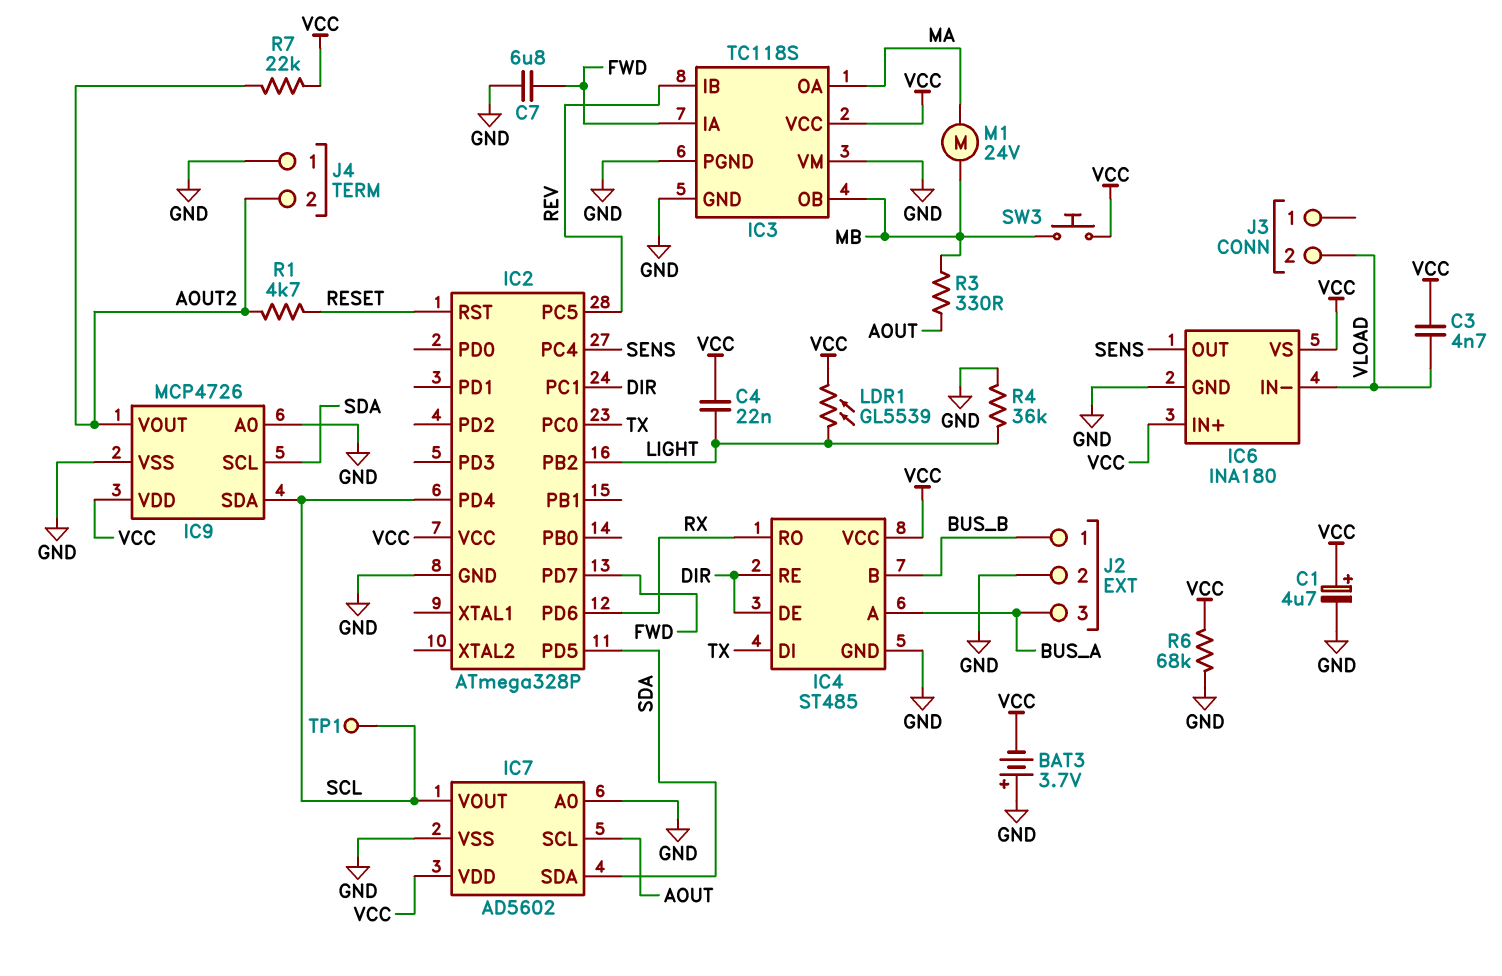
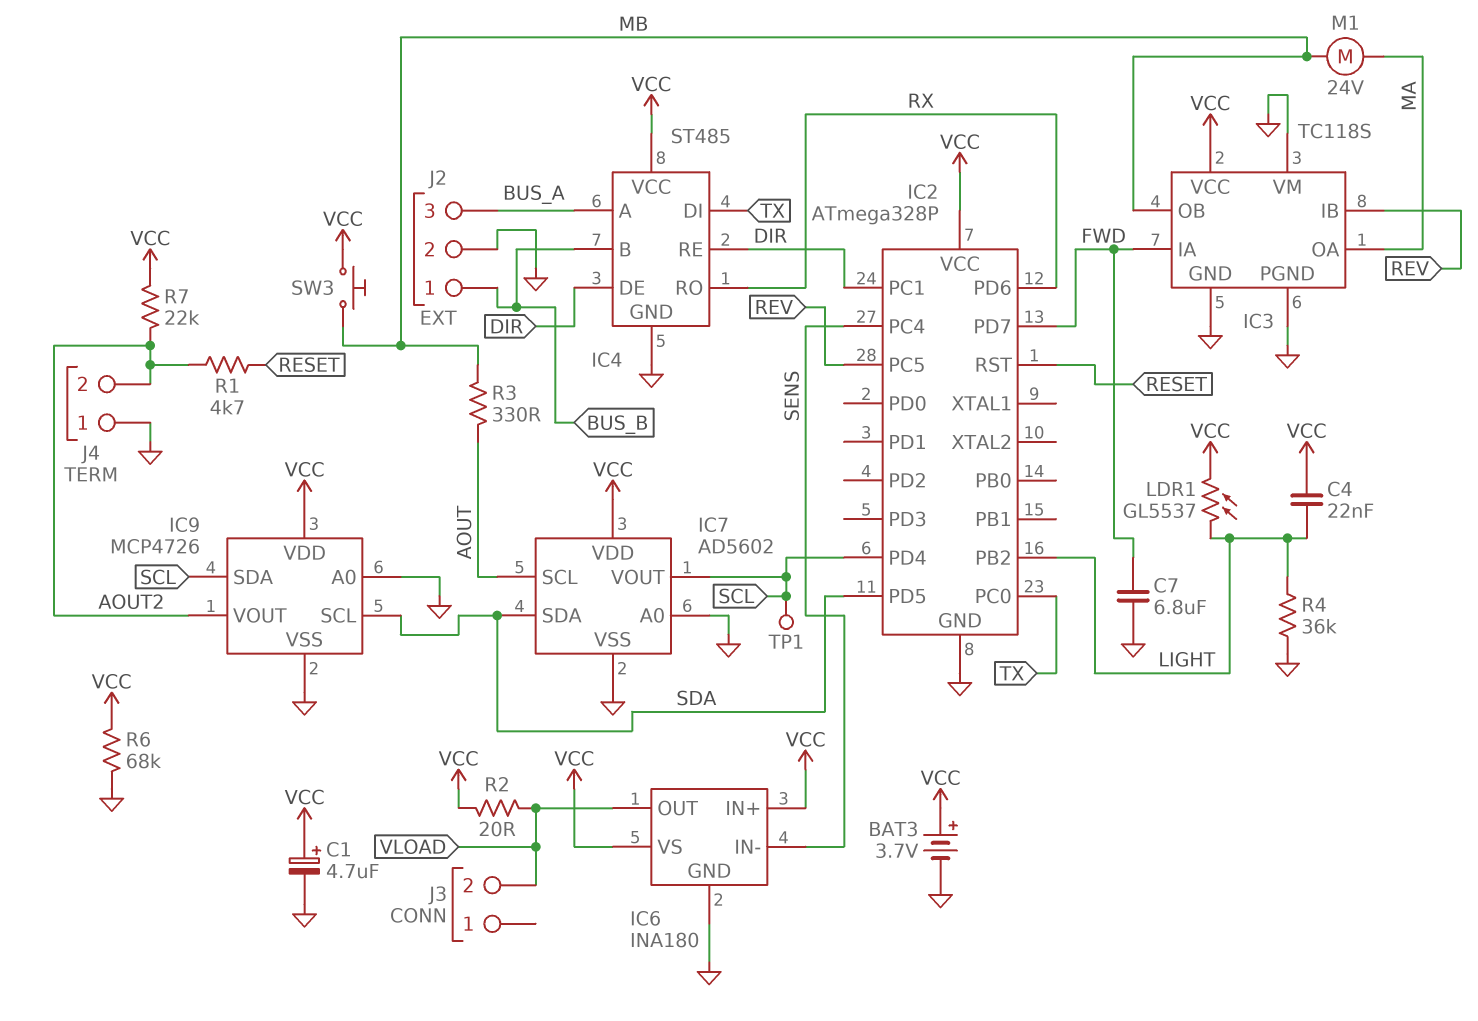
BAT3: 3.7V (plus GND, minus VCC) -> 3.7V (plus VCC, minus GND)
C3: 4.7nF (VCC, VLOAD) -> none
IC6 pin IN-: VLOAD -> SENS
IC6 pin OUT: SENS -> VLOAD
LDR1: GL5539 (LIGHT, VCC) -> GL5537 (LIGHT, VCC)
R2: none -> 20 (VCC, VLOAD)

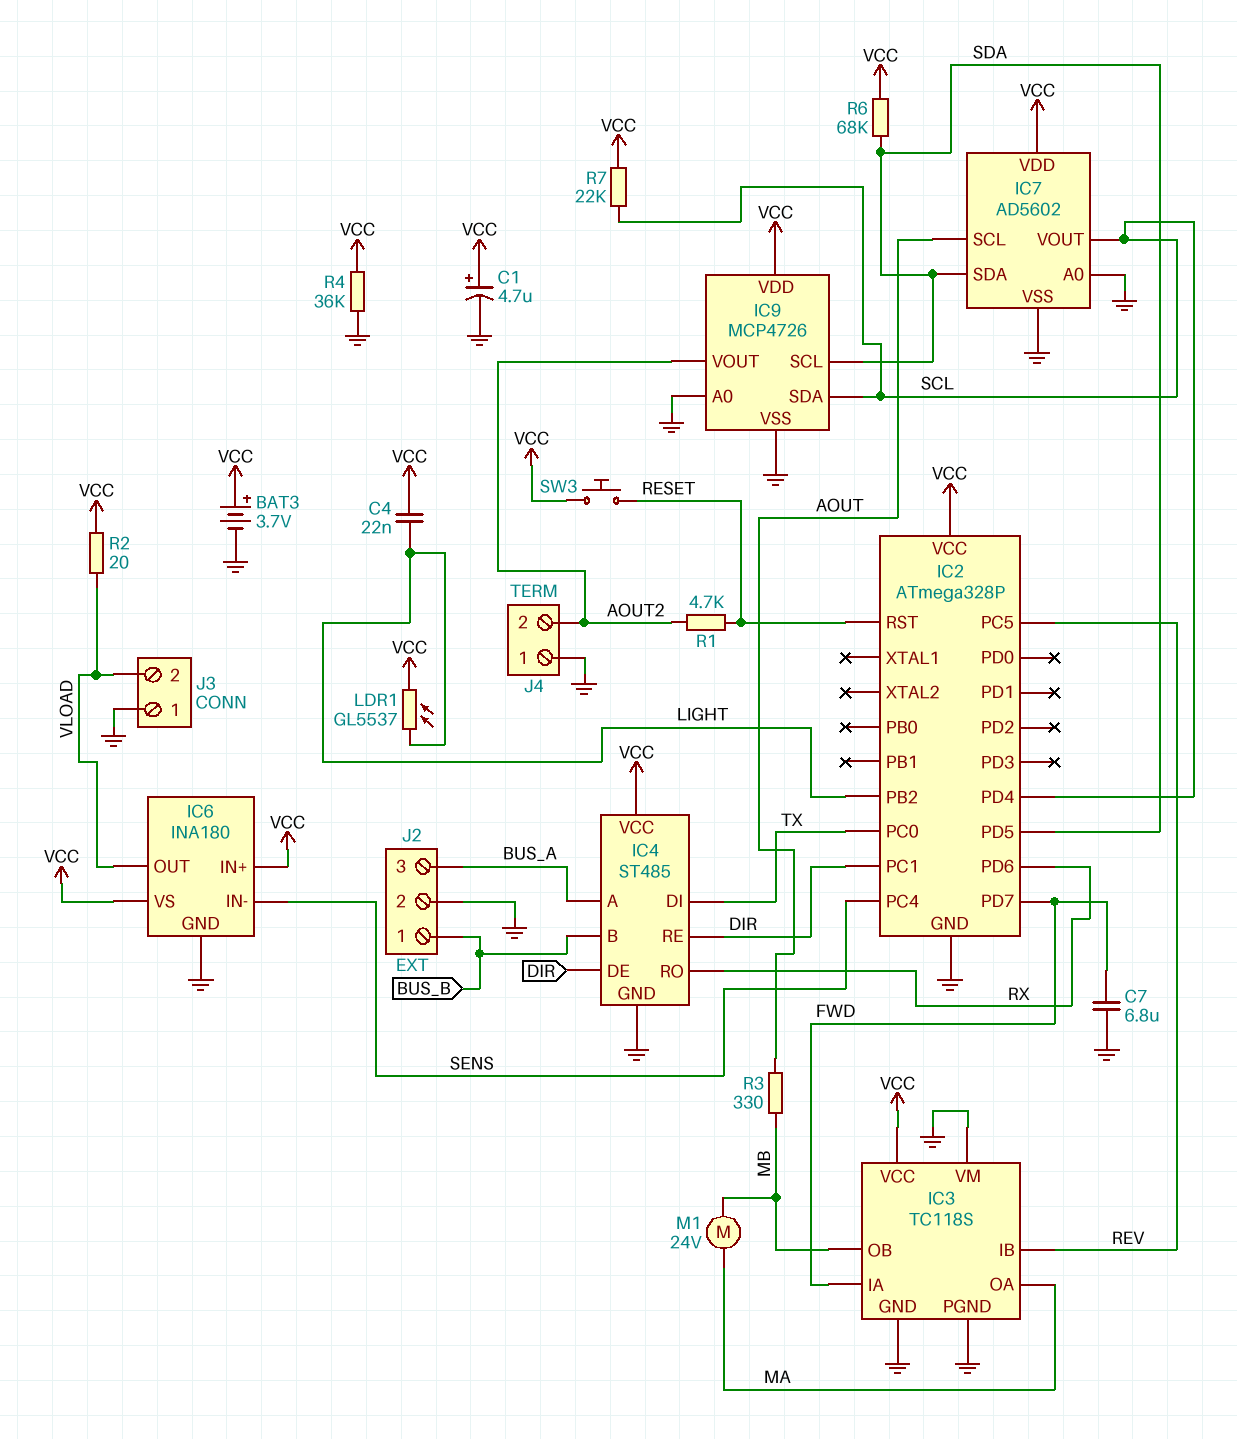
J3 pin 1: none -> GND
R4: 36k (GND, LIGHT) -> 36k (GND, VCC)
R6: 68k (GND, VCC) -> 68k (SDA, VCC)
R7: 22k (AOUT2, VCC) -> 22k (SCL, VCC)
SW3: button (MB, VCC) -> button (RESET, VCC)
TP1: test point (SCL) -> none

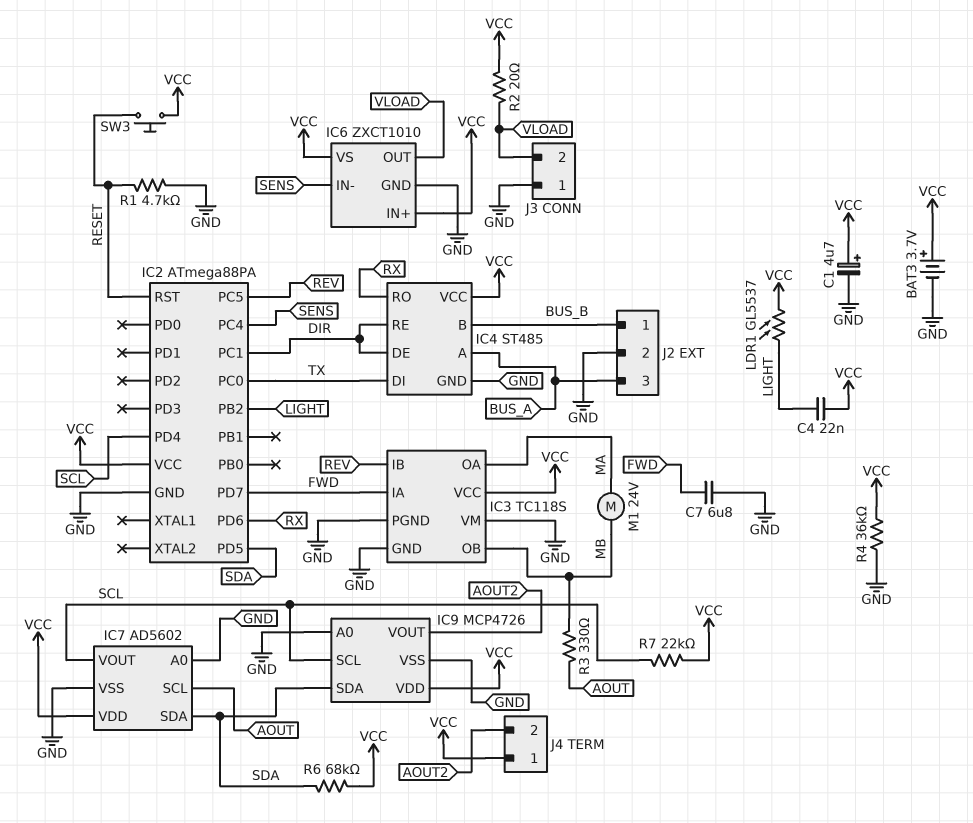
IC2: ATmega328P -> ATmega88PA
IC6: INA180 -> ZXCT1010
IC9 pin SCL: SDA -> SCL
IC9 pin SDA: SCL -> SDA
J4 pin 1: GND -> VCC
R1: 4.7k (AOUT2, RESET) -> 4.7k (GND, RESET)

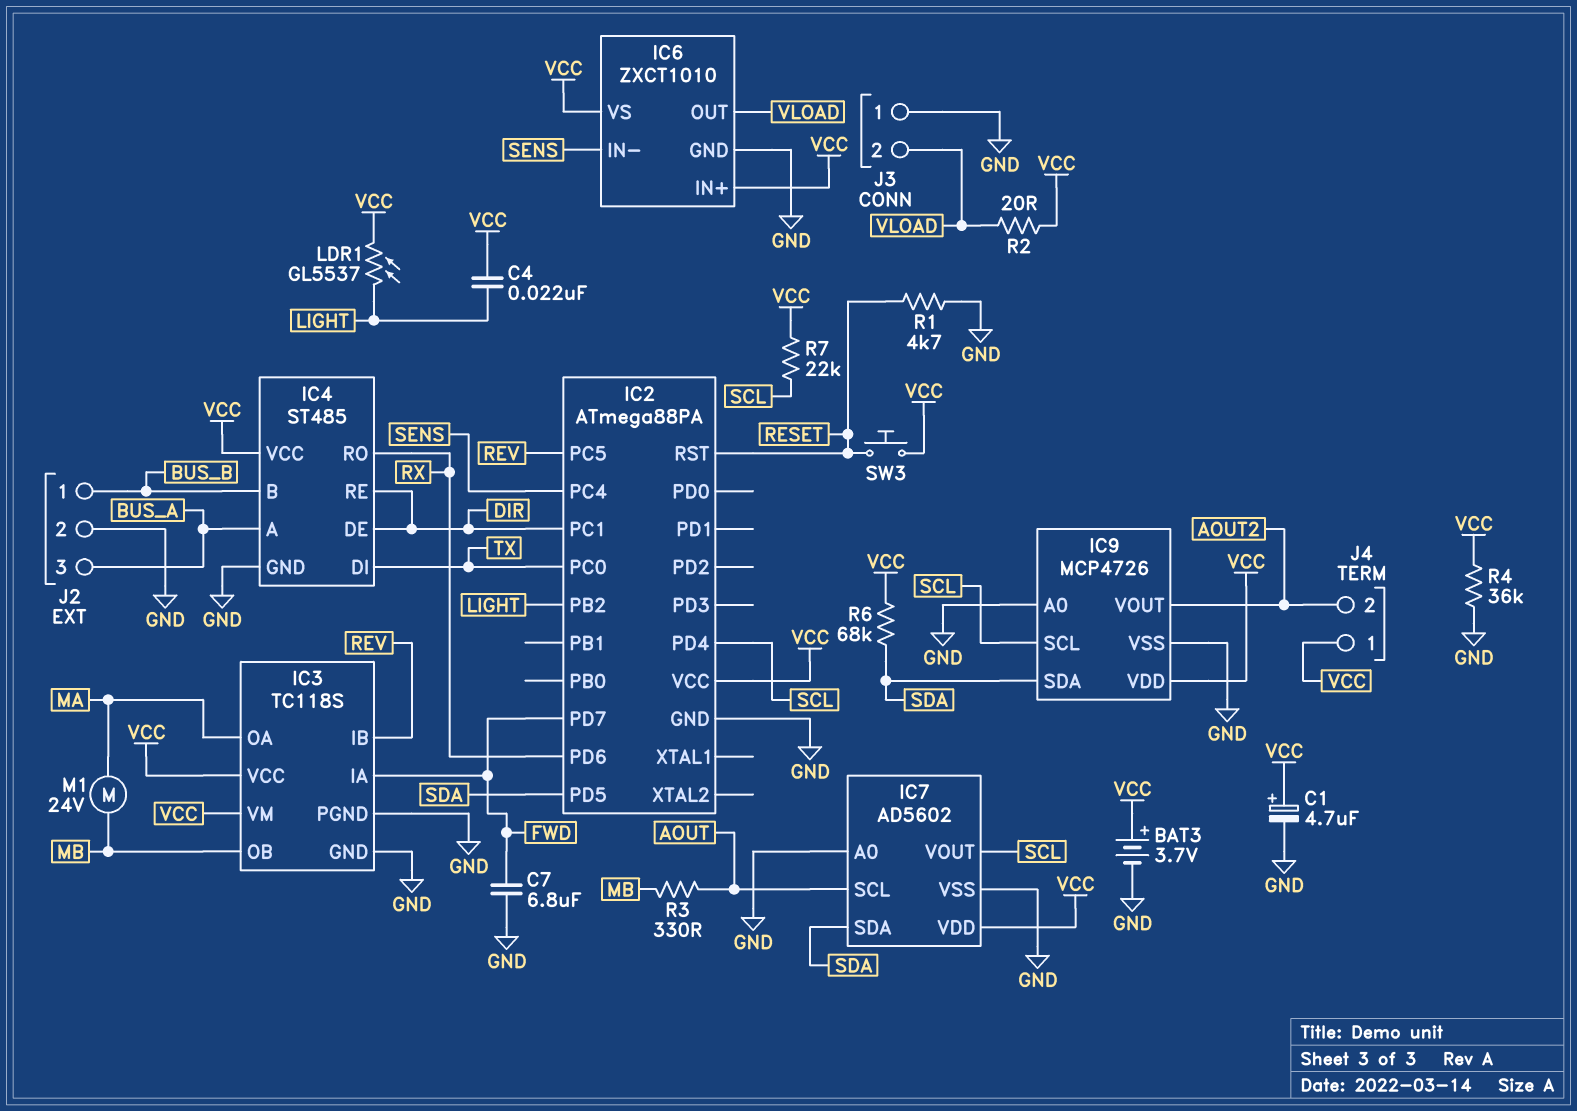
IC3 pin VM: GND -> VCC

